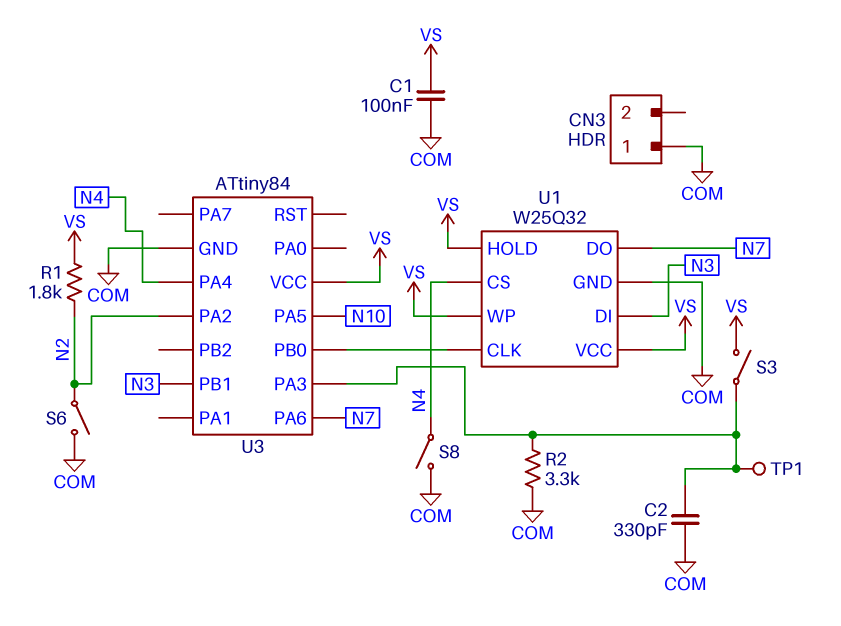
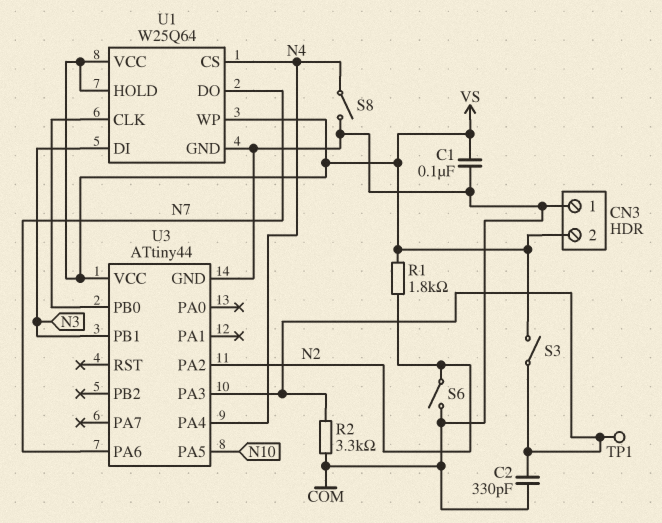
CN3 pin 2: none -> VS
U1: W25Q32 -> W25Q64
U3: ATtiny84 -> ATtiny44

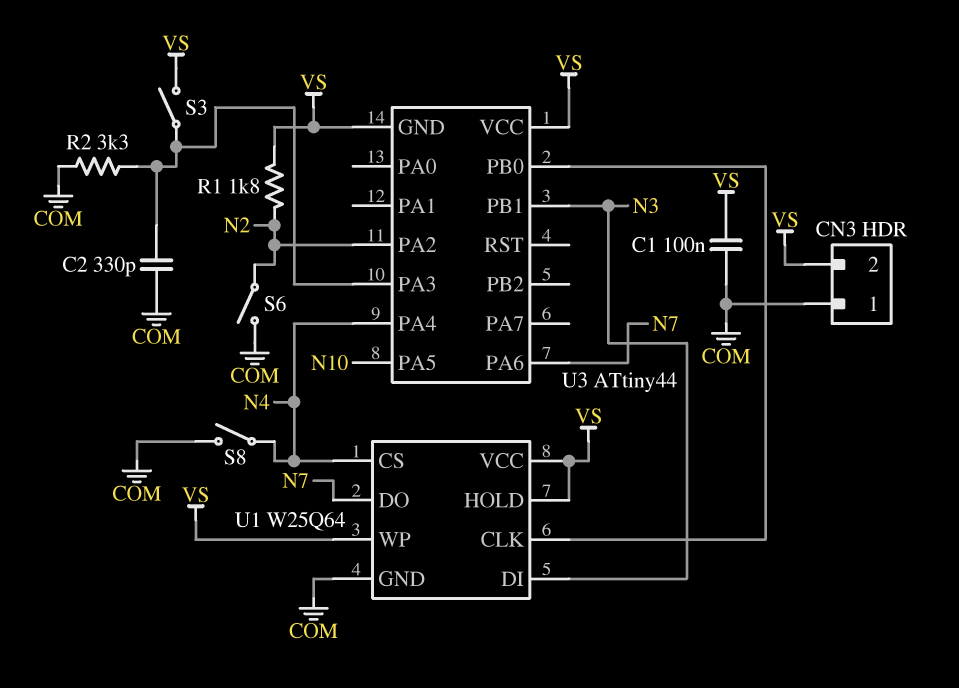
TP1: test point (U3/PA3) -> none
U3 pin GND: COM -> VS

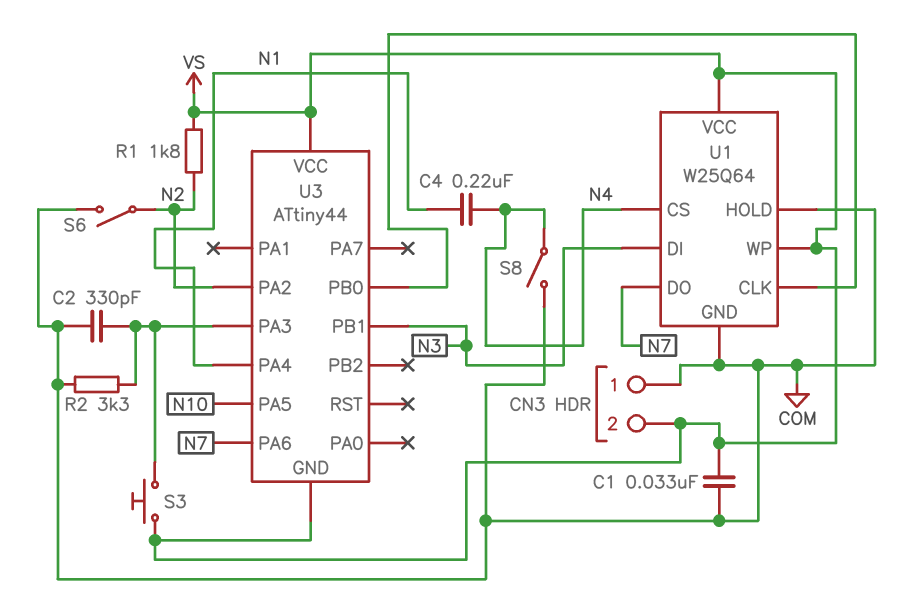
C1: 100nF (COM, VS) -> 33nF (COM, VS)
C4: none -> 220nF (N1, N4)
S3: switch (U3/PA3, VS) -> button (U3/PA3, VS)
U1 pin HOLD: VS -> COM
U3 pin PA4: N4 -> N1

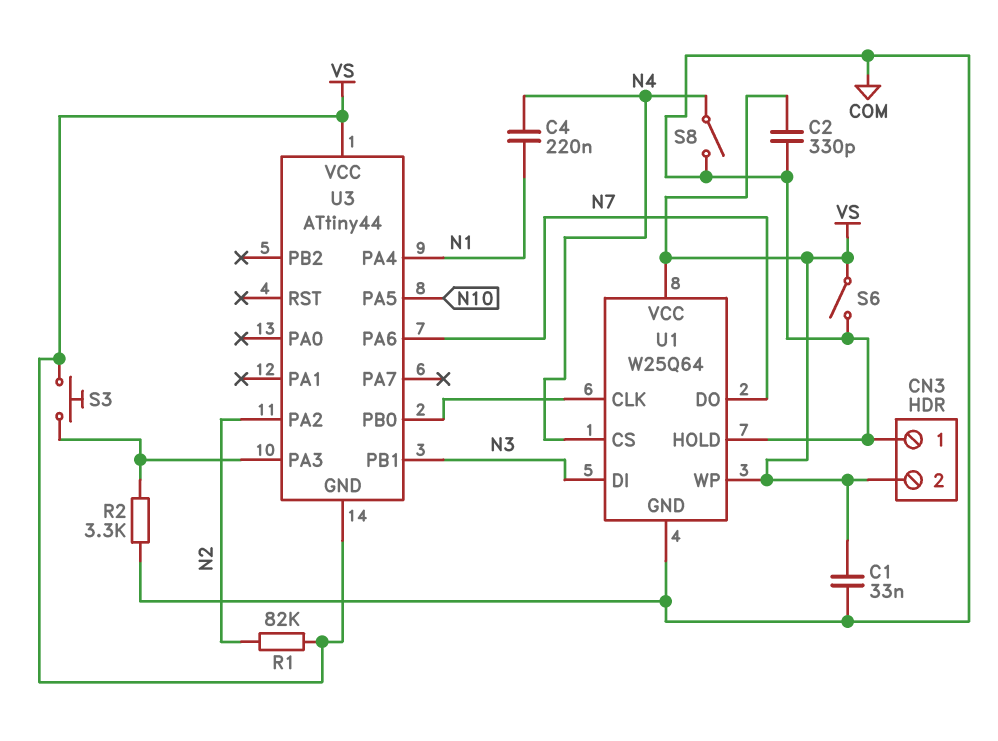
C2: 330pF (COM, U3/PA3) -> 330pF (COM, VS)
R1: 1.8k (N2, VS) -> 82k (N2, VS)
S6: switch (COM, N2) -> switch (COM, VS)

